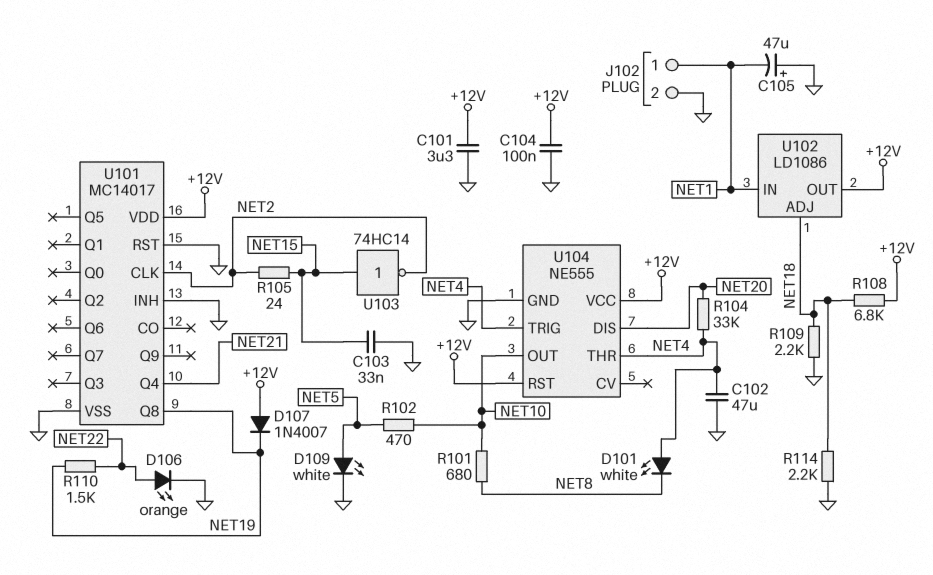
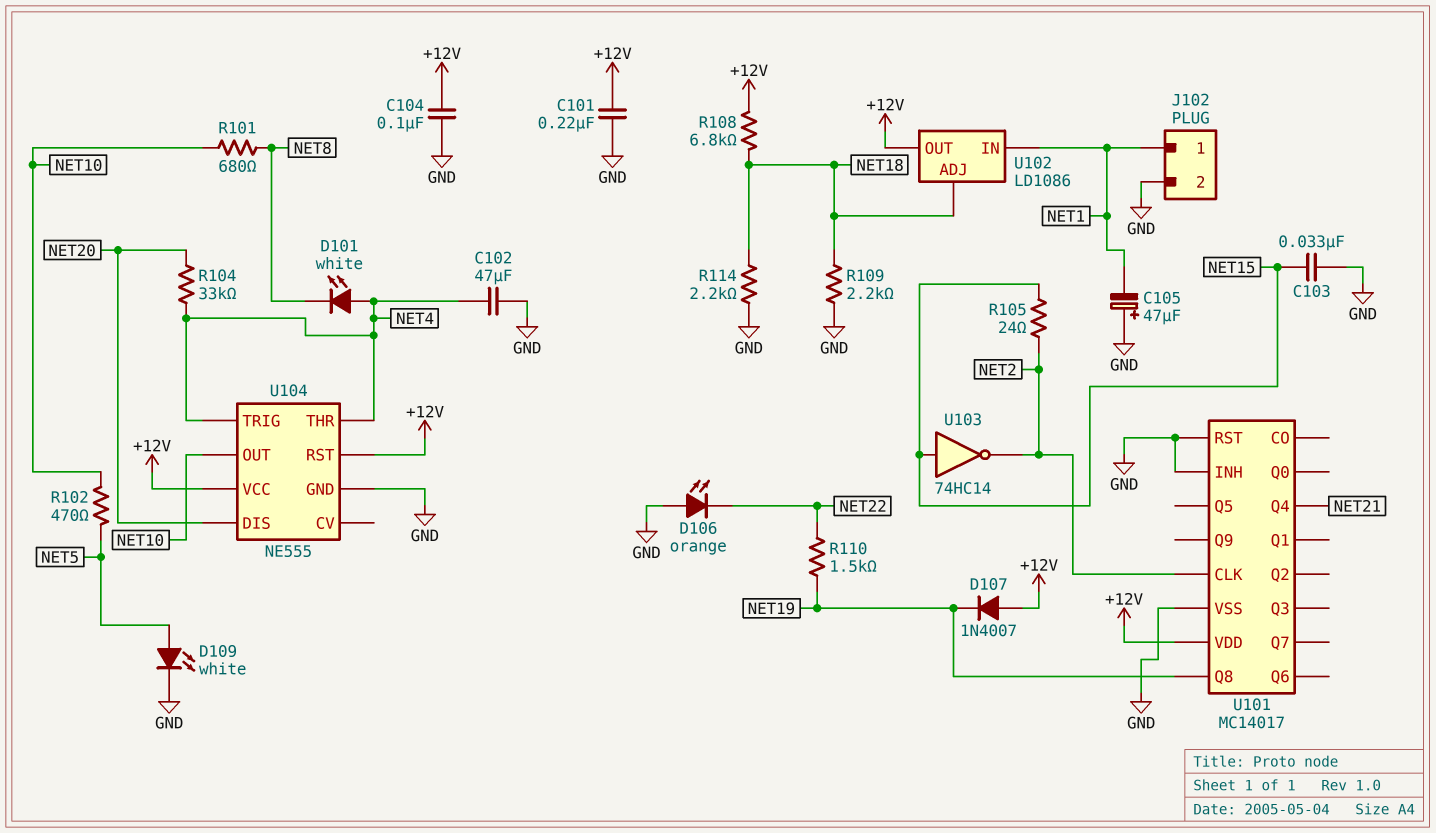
C101: 3.3uF (+12V, GND) -> 220nF (+12V, GND)
D106: LED orange (A NET22, K GND) -> LED orange (A GND, K NET22)

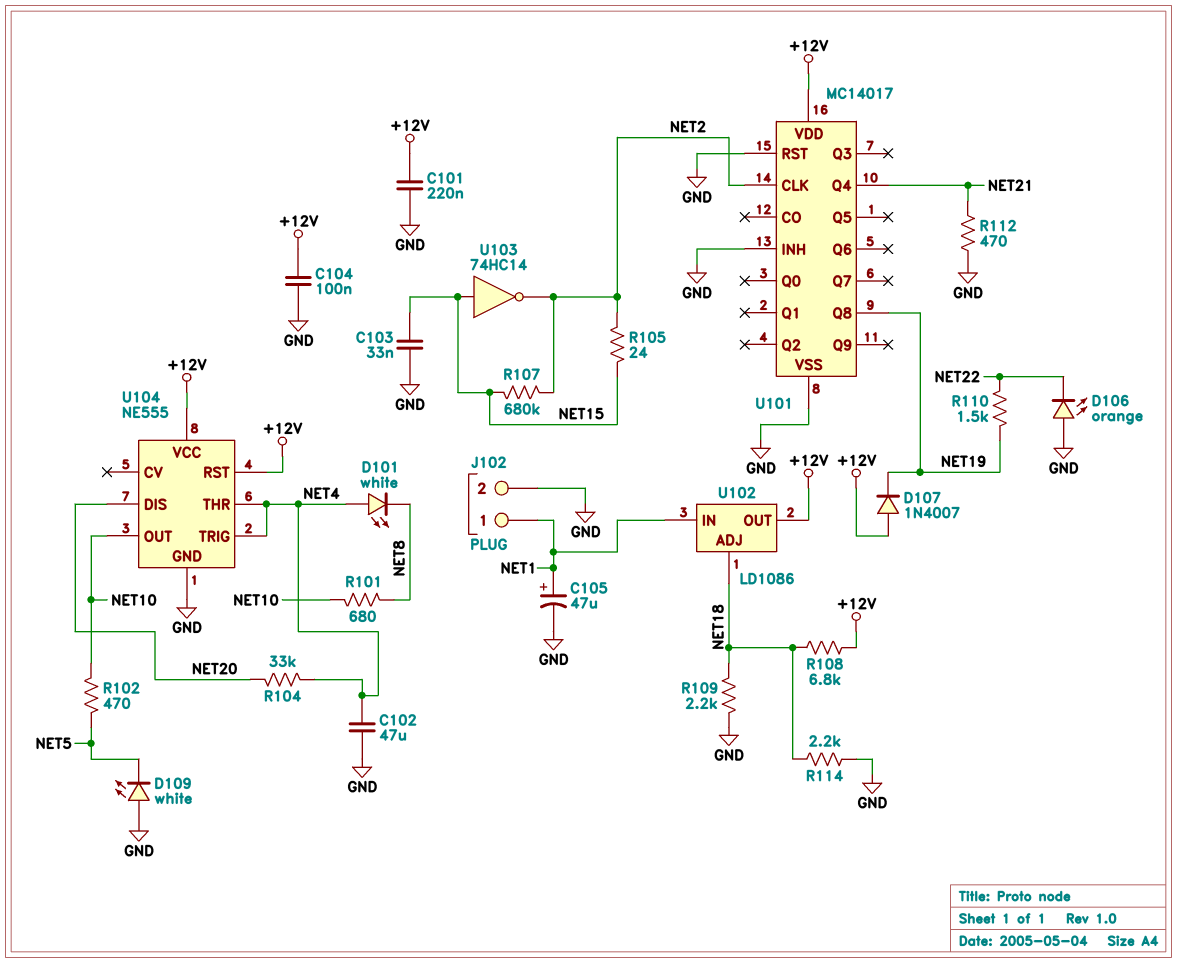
C105: 47uF (plus GND, minus NET1) -> 47uF (plus NET1, minus GND)
D109: LED white (A NET5, K GND) -> LED white (A GND, K NET5)
R107: none -> 680k (NET2, NET15)
R112: none -> 470 (GND, NET21)

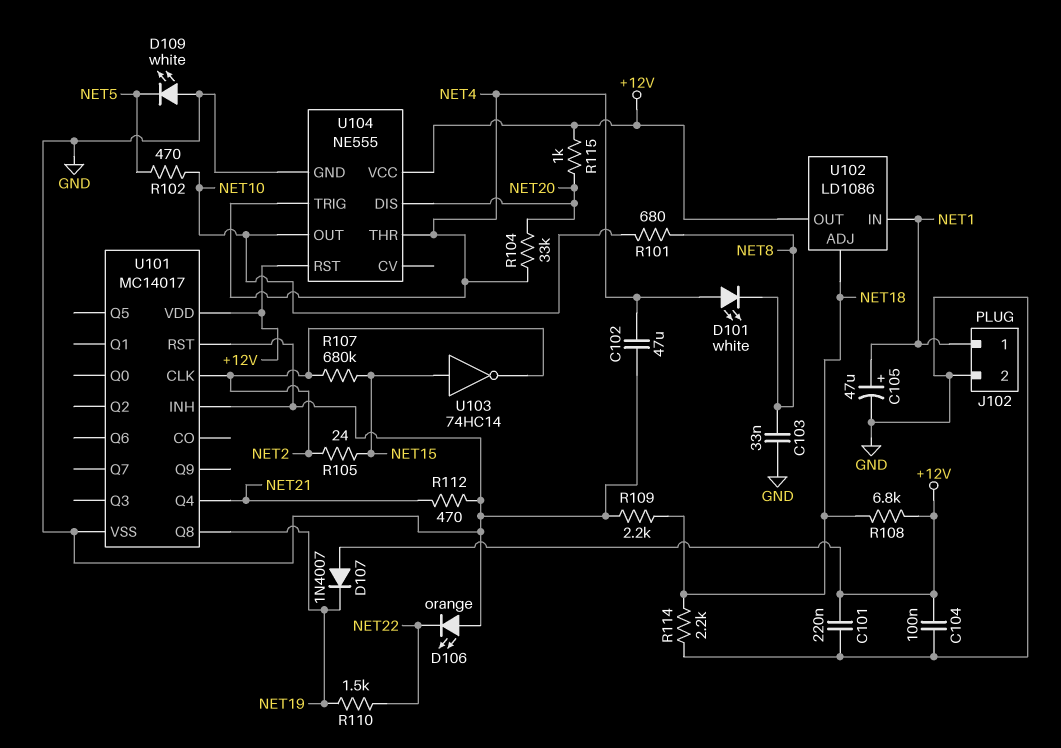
C103: 33nF (GND, NET15) -> 33nF (GND, NET8)
R115: none -> 1k (+12V, NET20)

